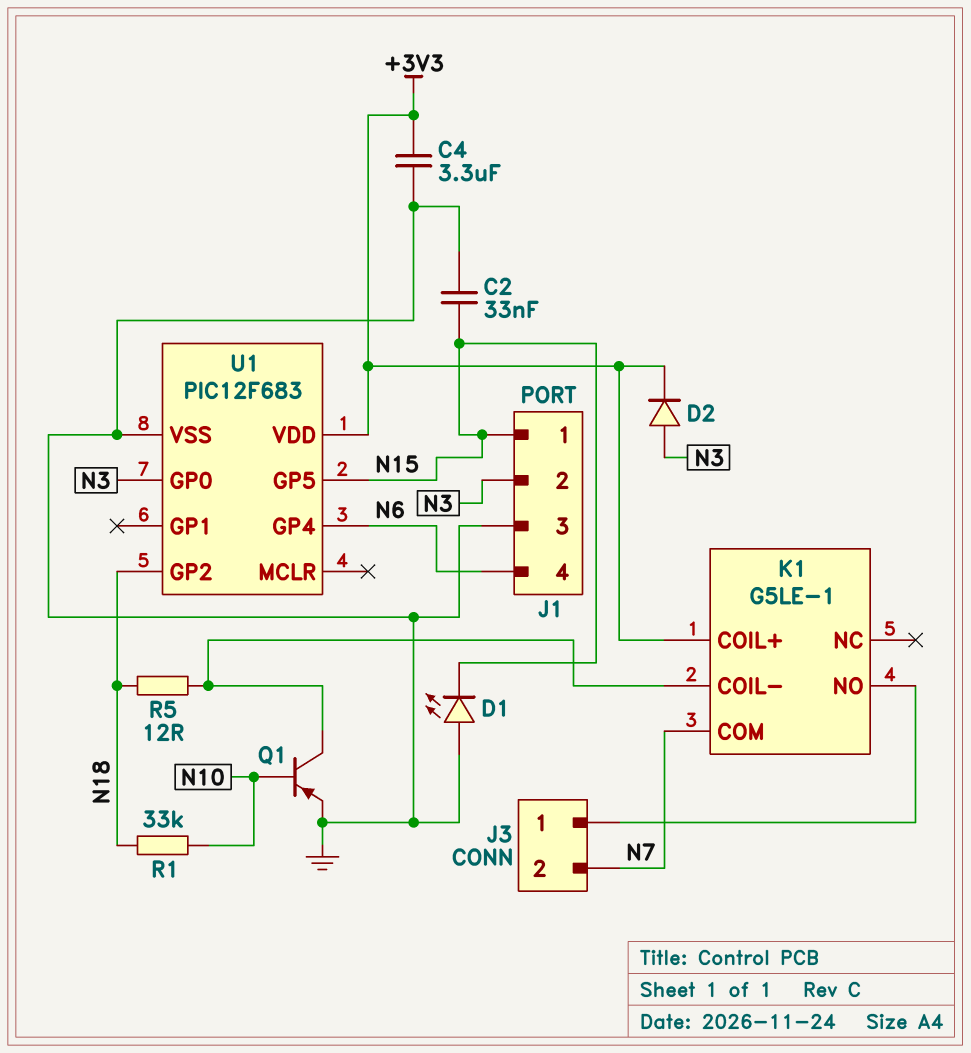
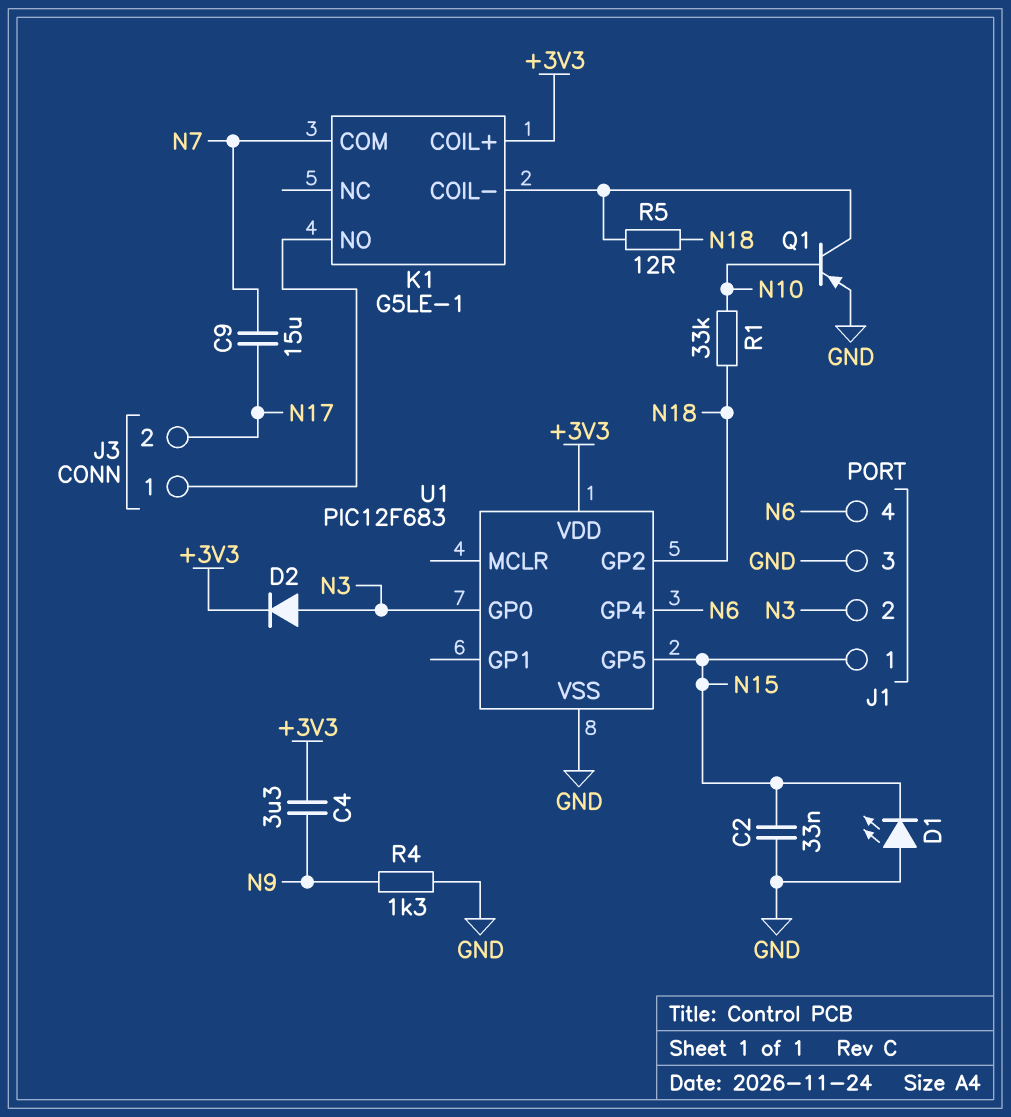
C4: 3.3uF (+3V3, GND) -> 3.3uF (+3V3, N9)
C9: none -> 15uF (N7, N17)
J3 pin 2: N7 -> N17
R4: none -> 1.3k (GND, N9)

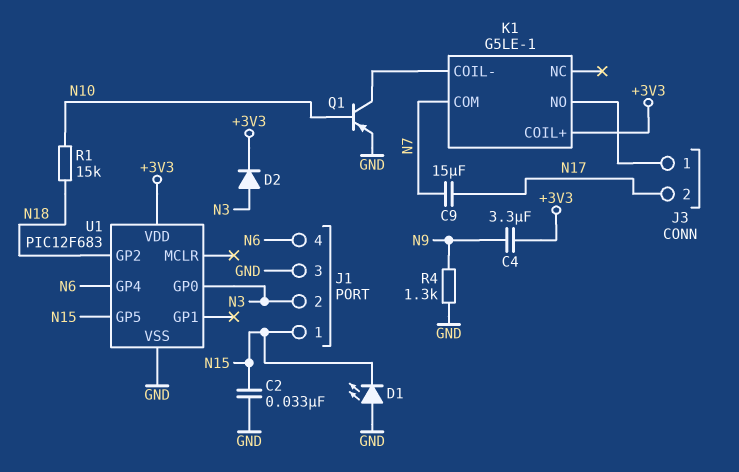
R1: 33k (N10, N18) -> 15k (N10, N18)
R5: 12 (K1/COIL-, N18) -> none

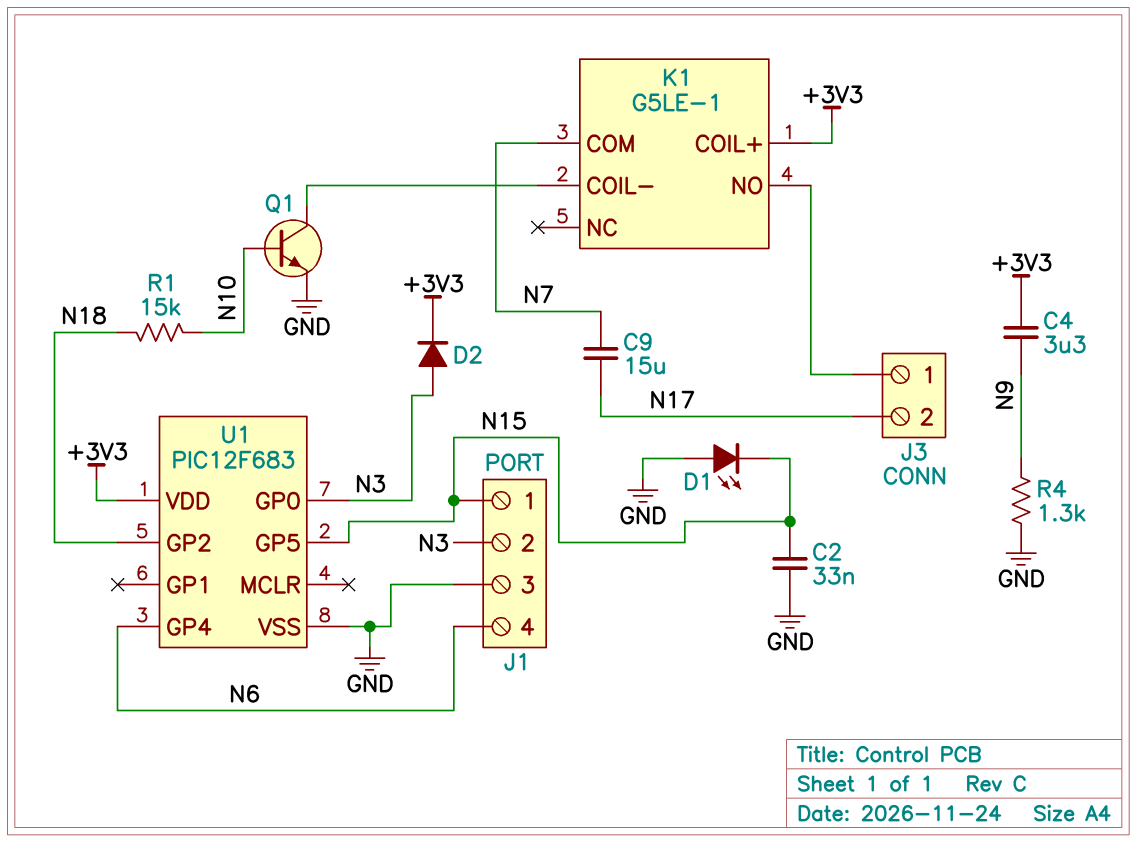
Q1: PNP (B N10, C K1/COIL-, E GND) -> NPN (B N10, C K1/COIL-, E GND)

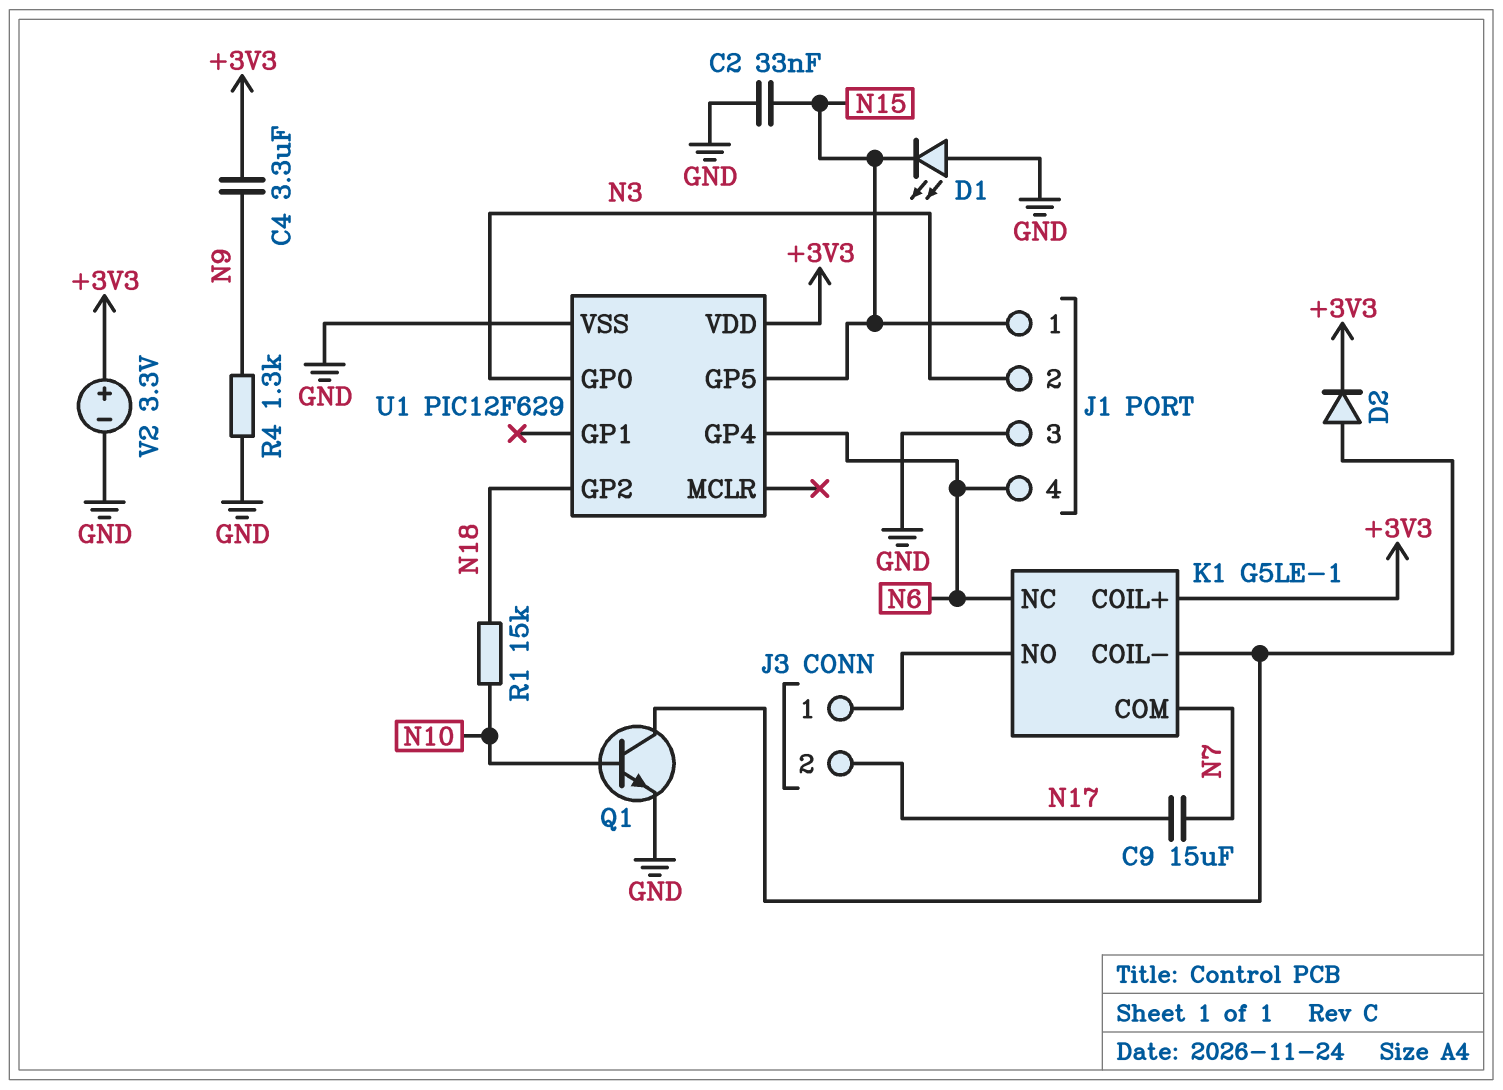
D2: diode (A N3, K +3V3) -> diode (A K1/COIL-, K +3V3)
K1 pin NC: none -> N6
U1: PIC12F683 -> PIC12F629
V2: none -> 3.3V (plus +3V3, minus GND)

